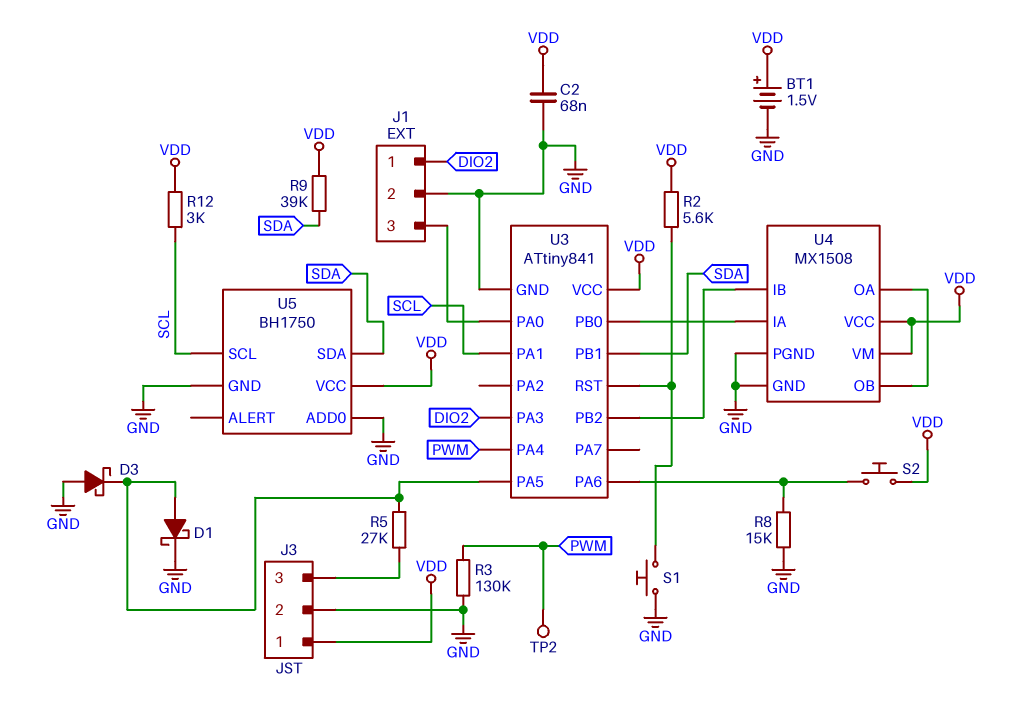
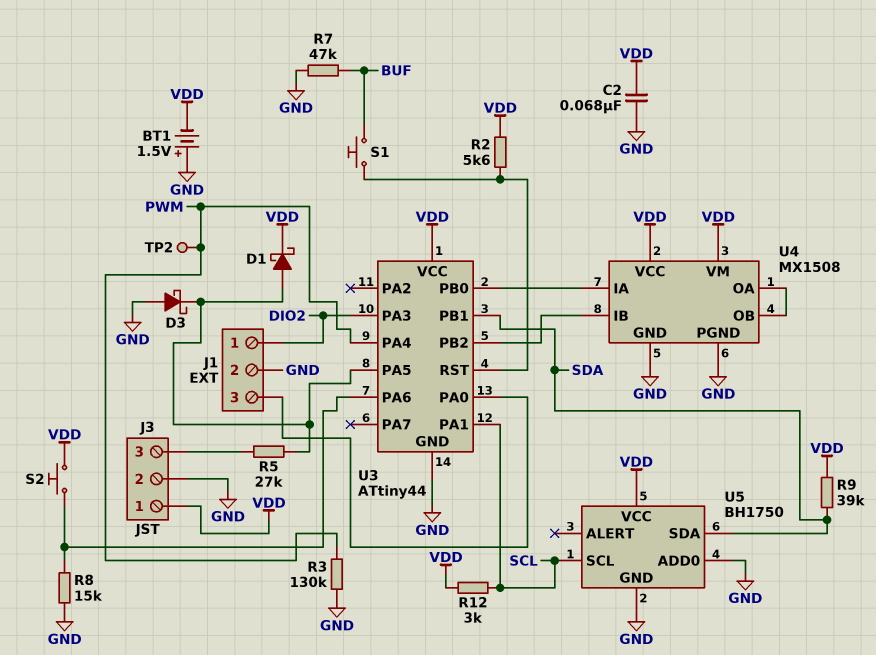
BT1: 1.5V (plus VDD, minus GND) -> 1.5V (plus GND, minus VDD)
D1: schottky (A U3/PA5, K GND) -> schottky (A U3/PA5, K VDD)
R7: none -> 47k (BUF, GND)
S1: button (GND, U3/RST) -> button (BUF, U3/RST)
U3: ATtiny841 -> ATtiny44

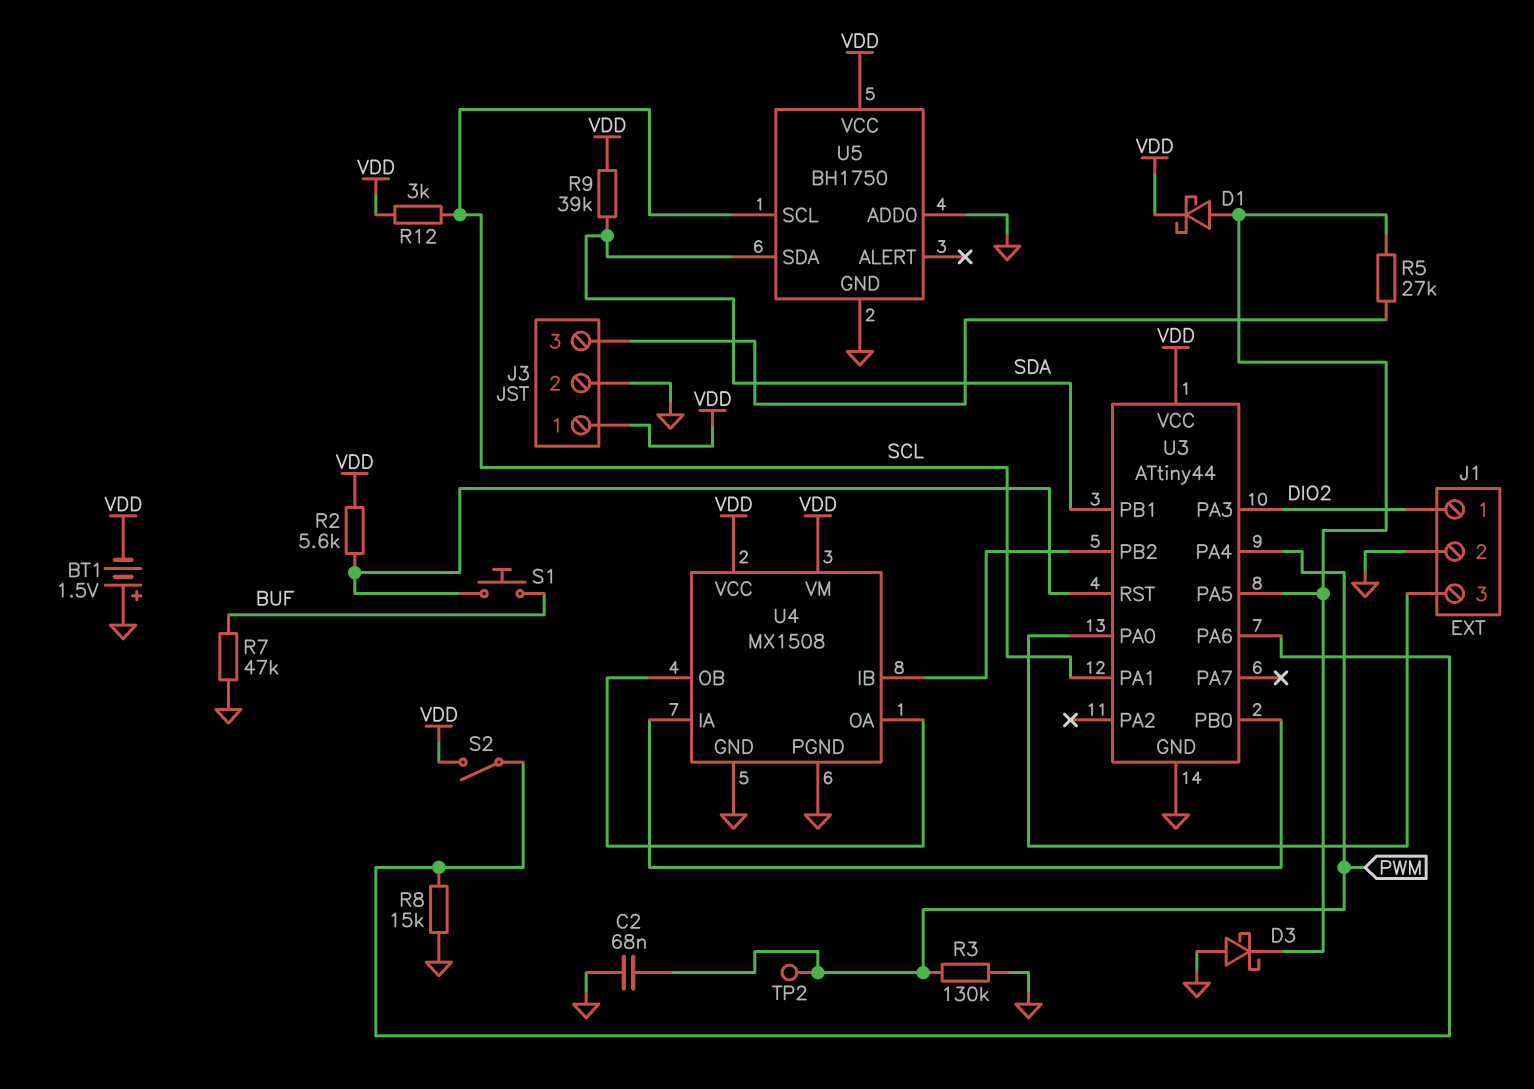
C2: 68nF (GND, VDD) -> 68nF (GND, PWM)
S2: button (U3/PA6, VDD) -> switch (U3/PA6, VDD)

